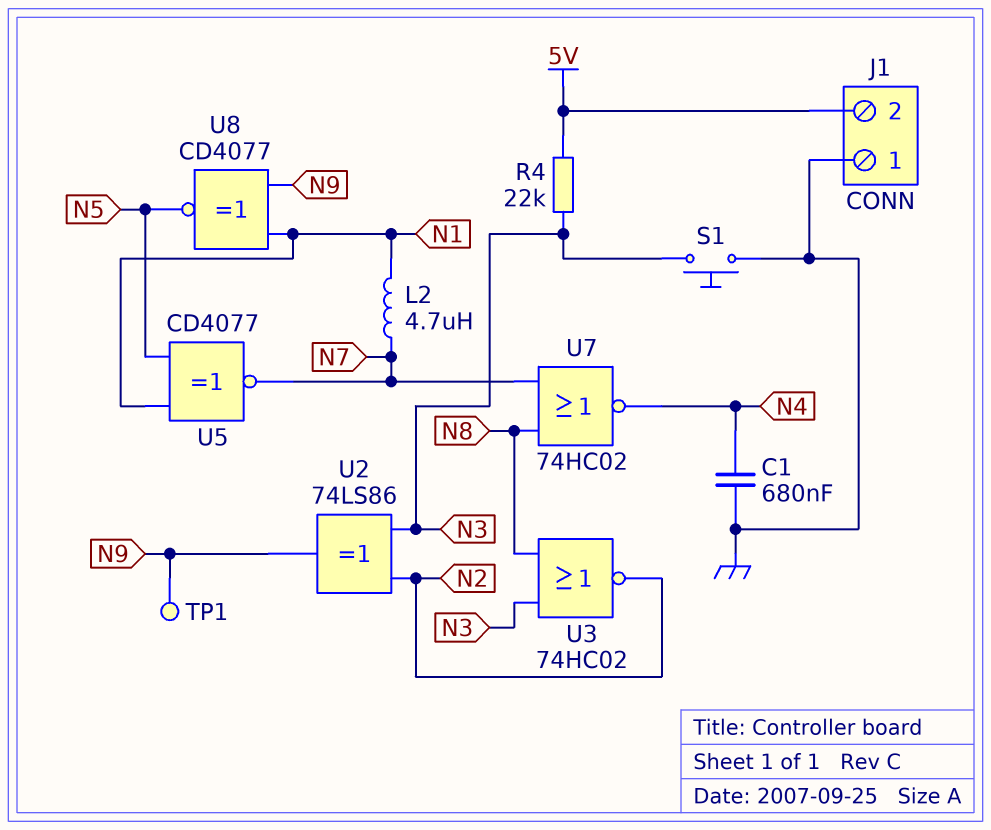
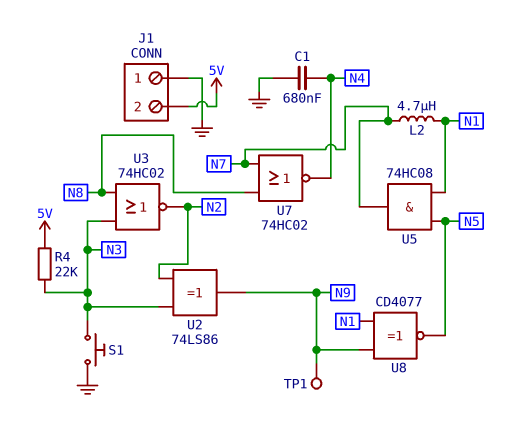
U5: XNOR CD4077 (in N1, in N5, out N7) -> AND 74HC08 (in N1, in N5, out N7)

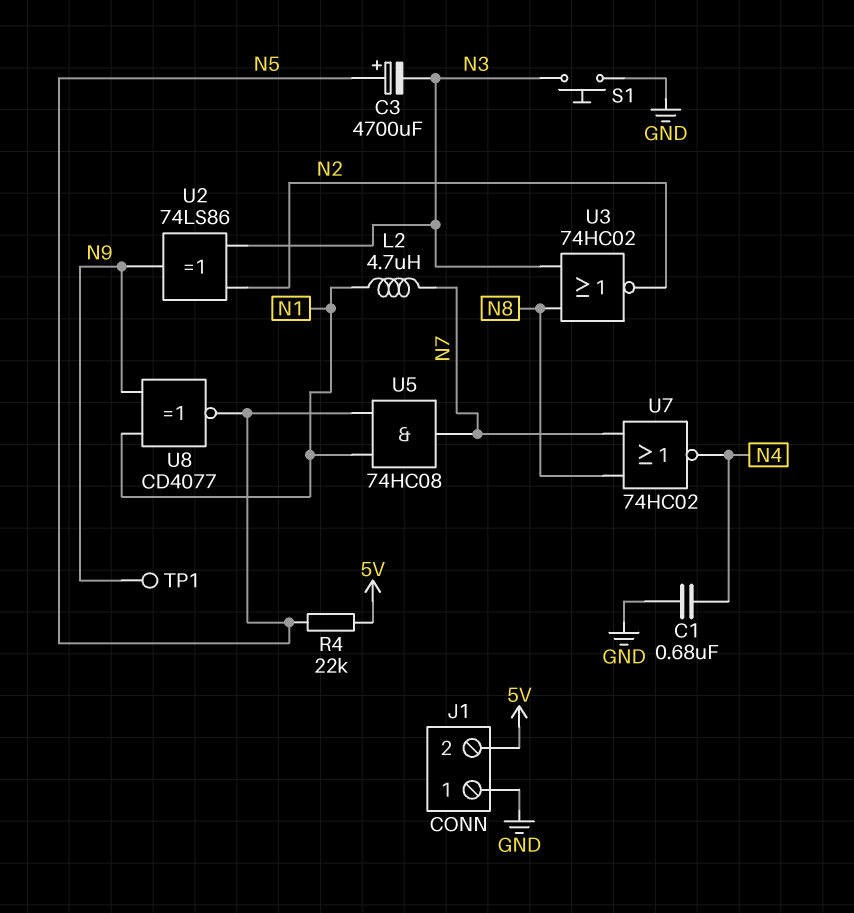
C3: none -> 4700uF (plus N5, minus N3)
R4: 22k (5V, N3) -> 22k (5V, N5)

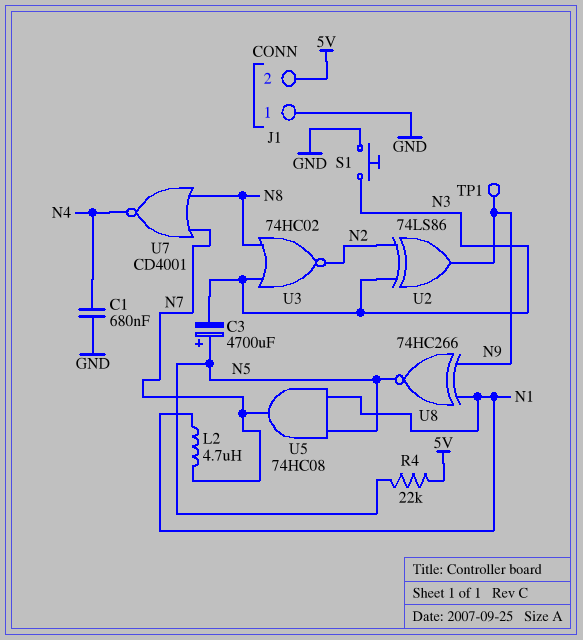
U7: NOR 74HC02 (in N7, in N8, out N4) -> NOR CD4001 (in N7, in N8, out N4)
U8: XNOR CD4077 (in N1, in N9, out N5) -> XNOR 74HC266 (in N1, in N9, out N5)

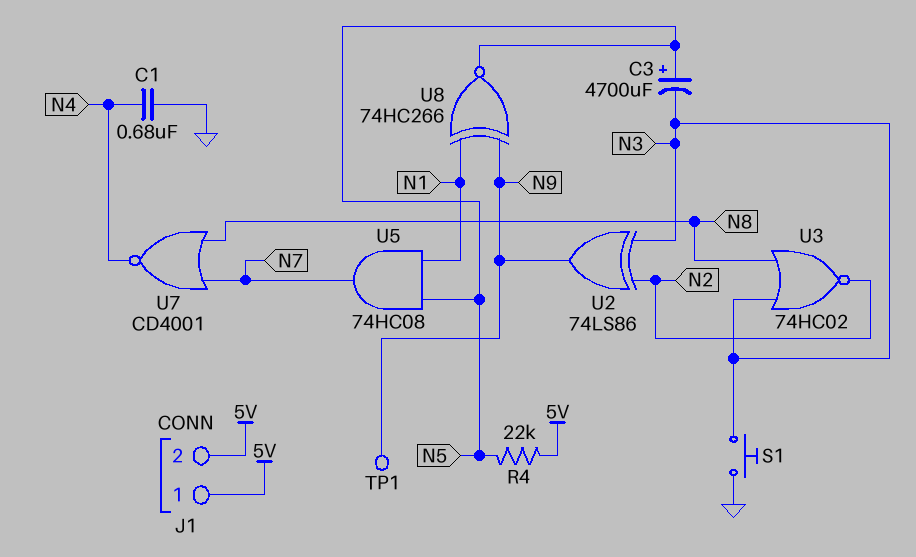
J1 pin 1: GND -> 5V
L2: 4.7uH (N1, N7) -> none

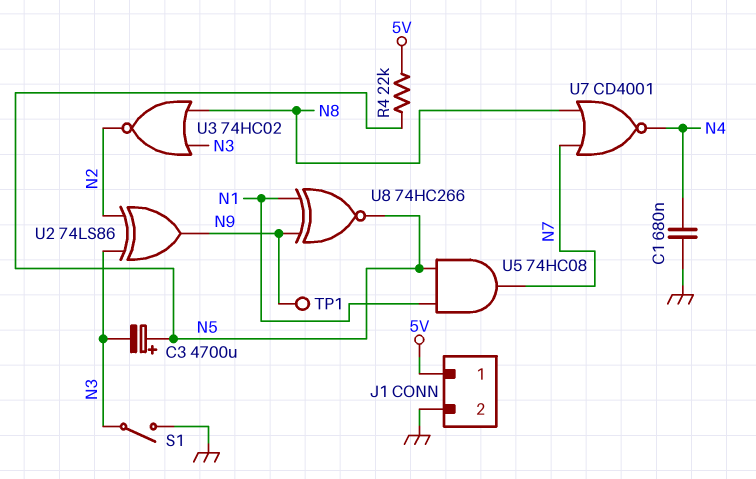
J1 pin 2: 5V -> GND
S1: button (GND, N3) -> switch (GND, N3)

